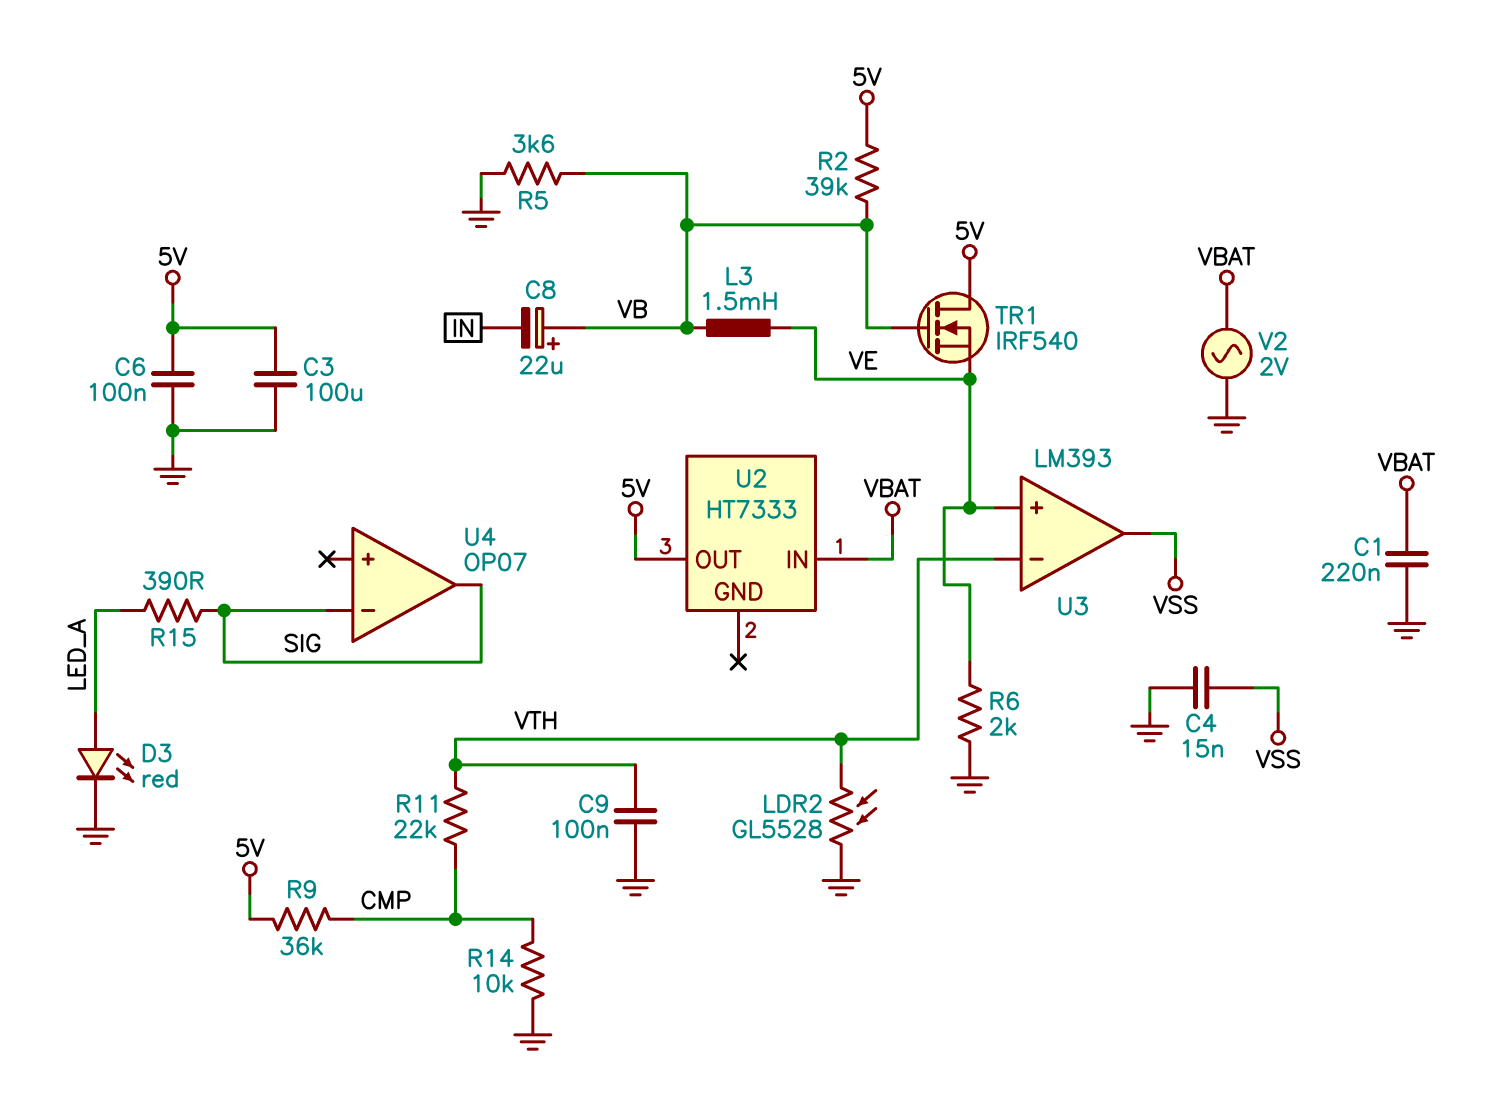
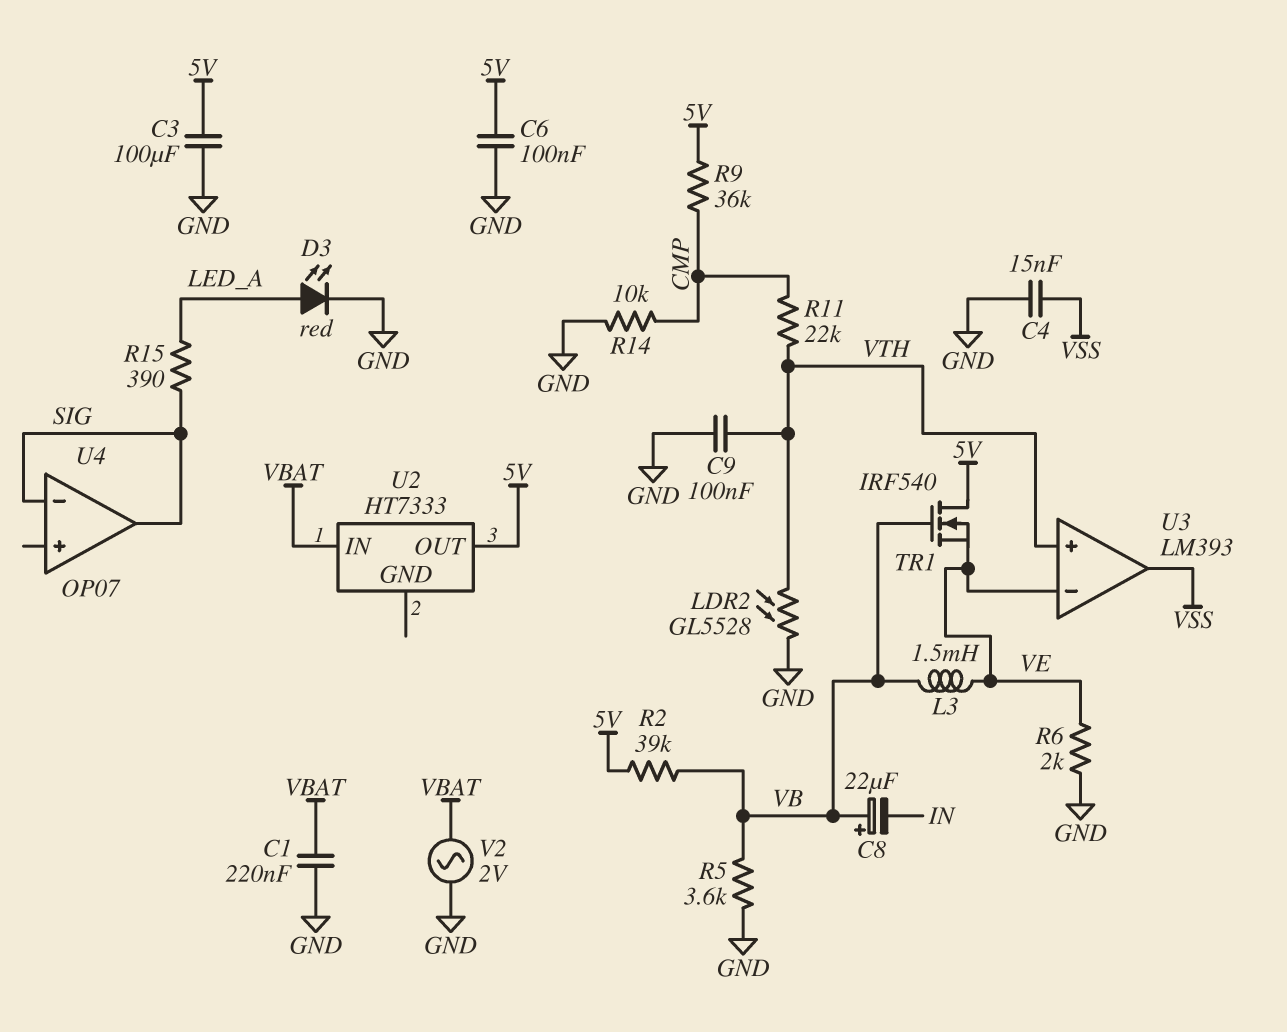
U3 pin in+: VE -> VTH
U3 pin in-: VTH -> VE

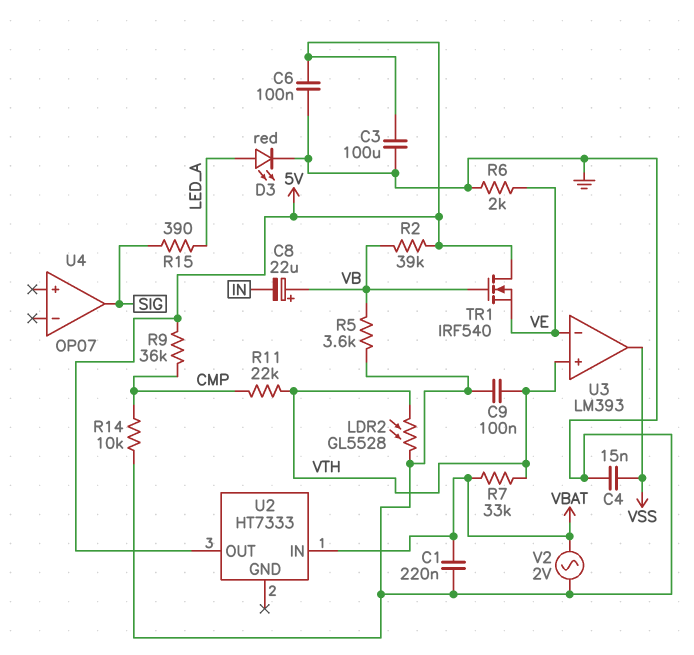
L3: 1.5mH (VB, VE) -> none
R7: none -> 33k (VBAT, VTH)
U4 pin in-: SIG -> none

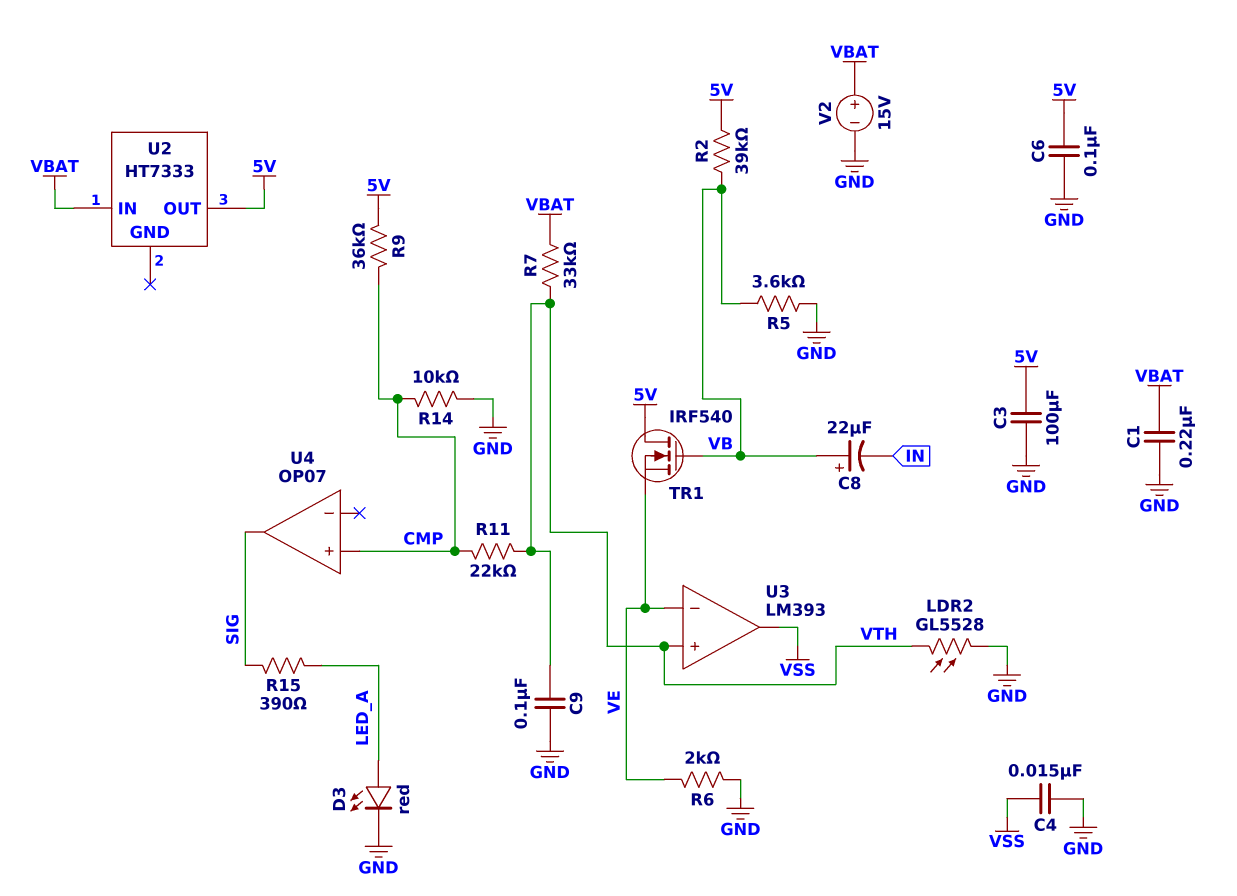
U4 pin in+: none -> CMP
V2: AC 2V (GND, VBAT) -> 15V (plus VBAT, minus GND)

